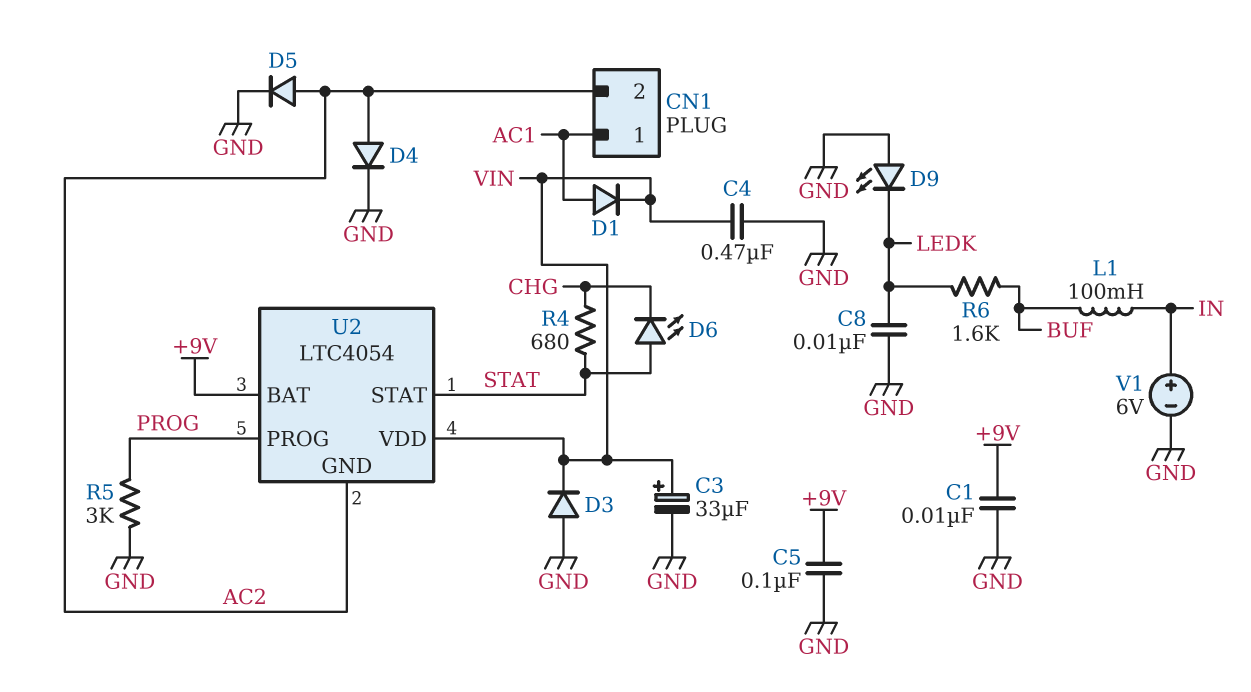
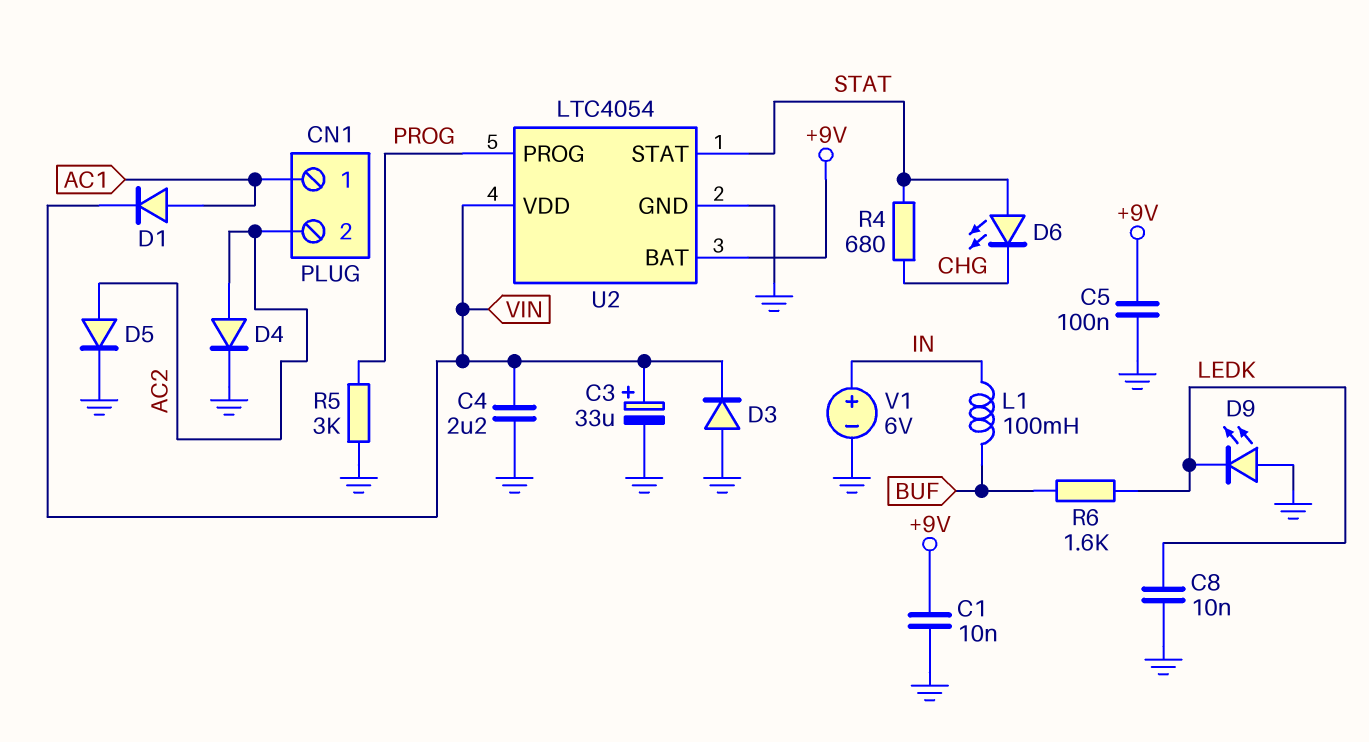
C4: 470nF (GND, VIN) -> 2.2uF (GND, VIN)
U2 pin GND: AC2 -> GND

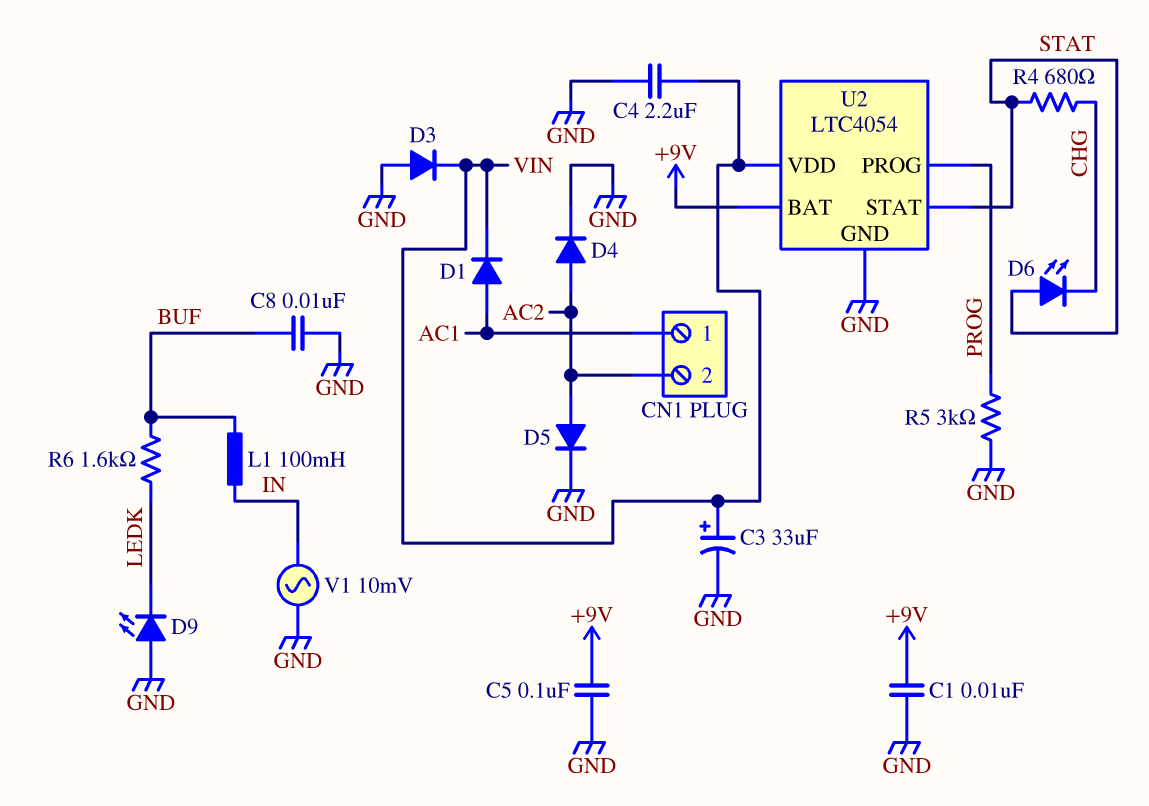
C8: 10nF (GND, LEDK) -> 10nF (BUF, GND)
V1: 6V (plus IN, minus GND) -> AC 10mV (GND, IN)

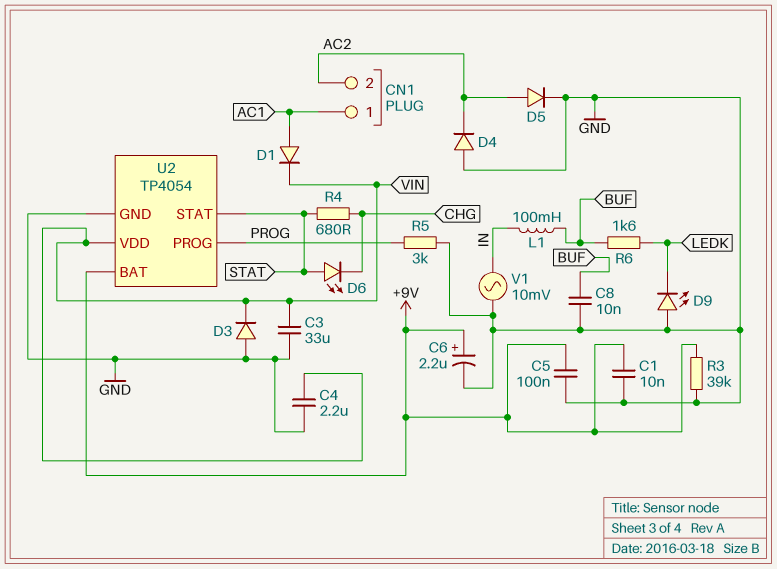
C3: 33uF (plus VIN, minus GND) -> 33uF (GND, VIN)
C6: none -> 2.2uF (plus +9V, minus GND)
D4: diode (A AC2, K GND) -> diode (A GND, K AC2)
R3: none -> 39k (+9V, GND)
U2: LTC4054 -> TP4054

